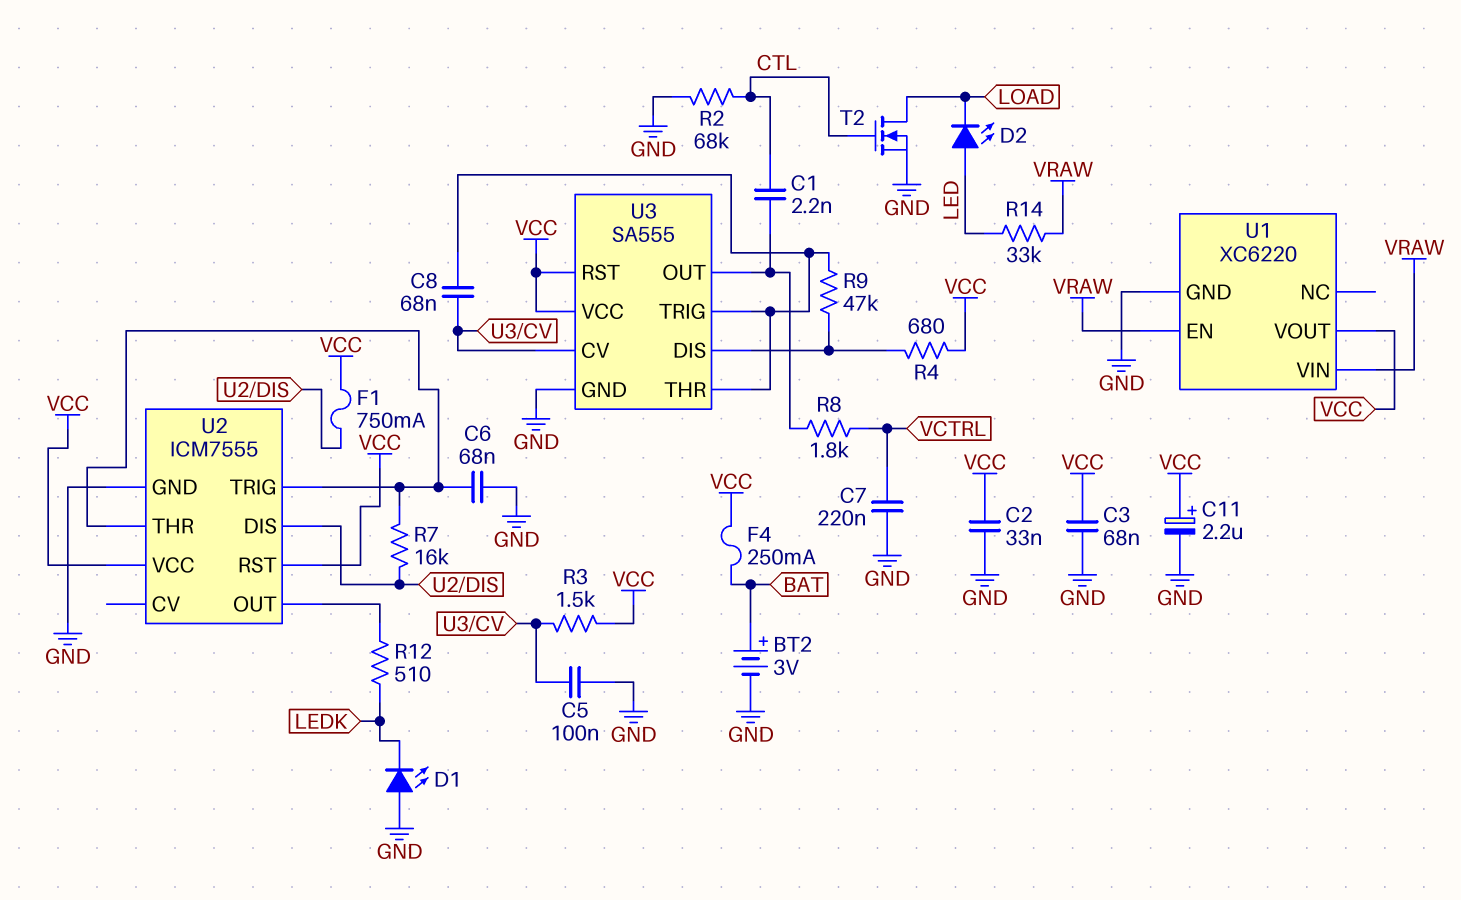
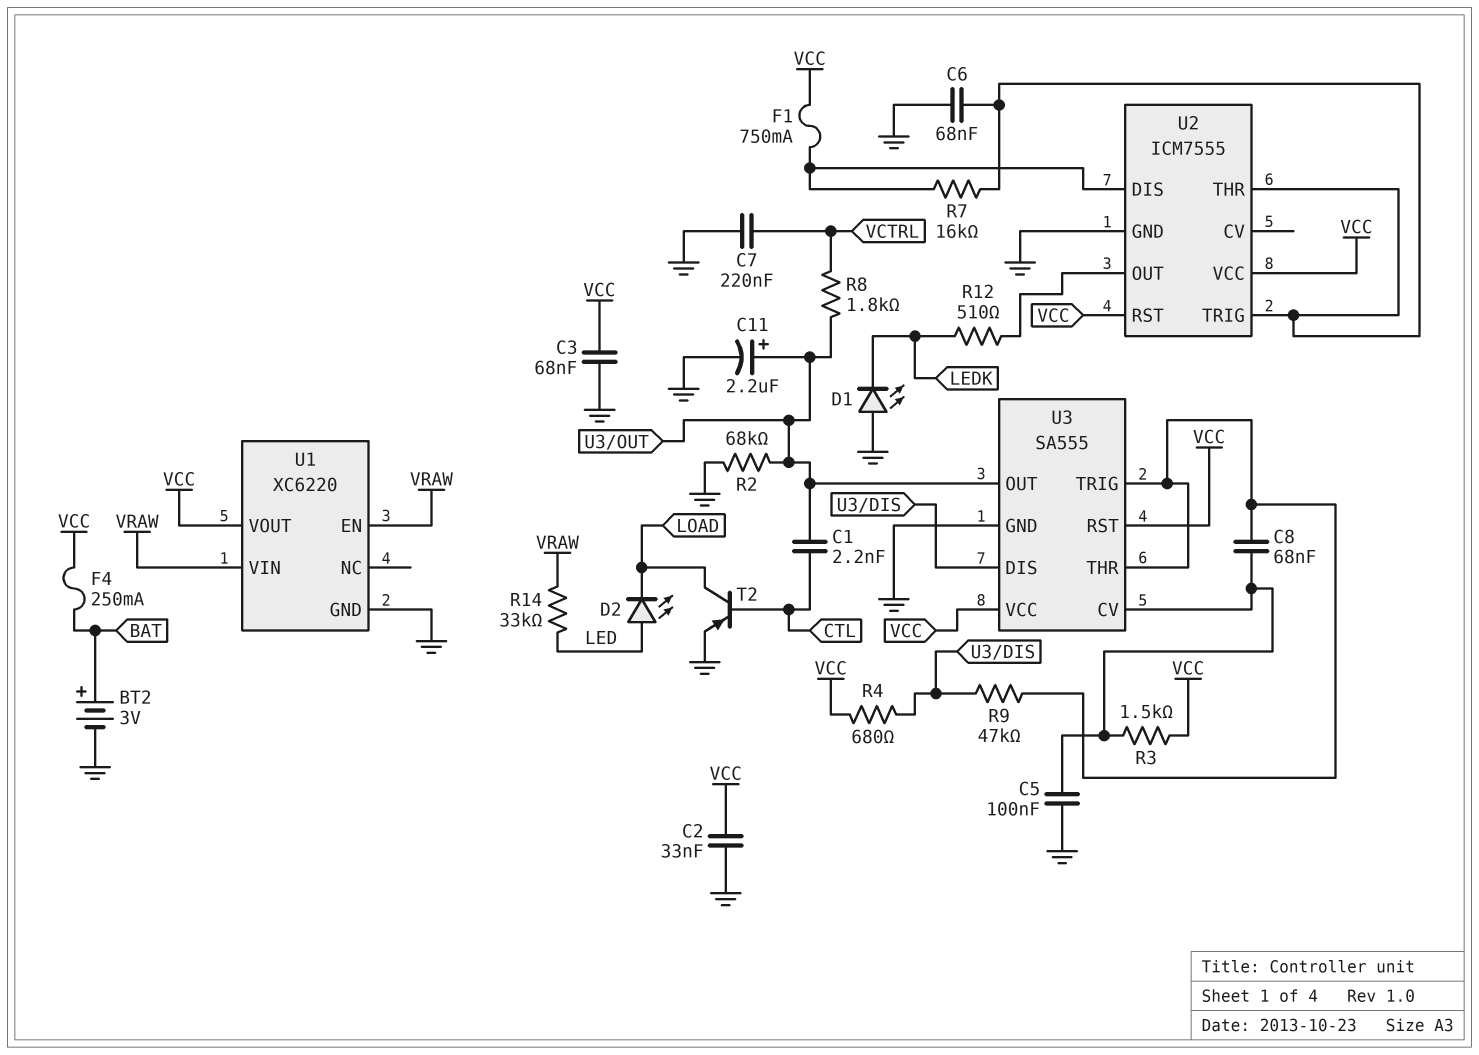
C11: 2.2uF (plus VCC, minus GND) -> 2.2uF (plus U3/OUT, minus GND)
R2: 68k (CTL, GND) -> 68k (GND, U3/OUT)
T2: NMOS (G CTL, D LOAD, S GND) -> PNP (B CTL, C LOAD, E GND)

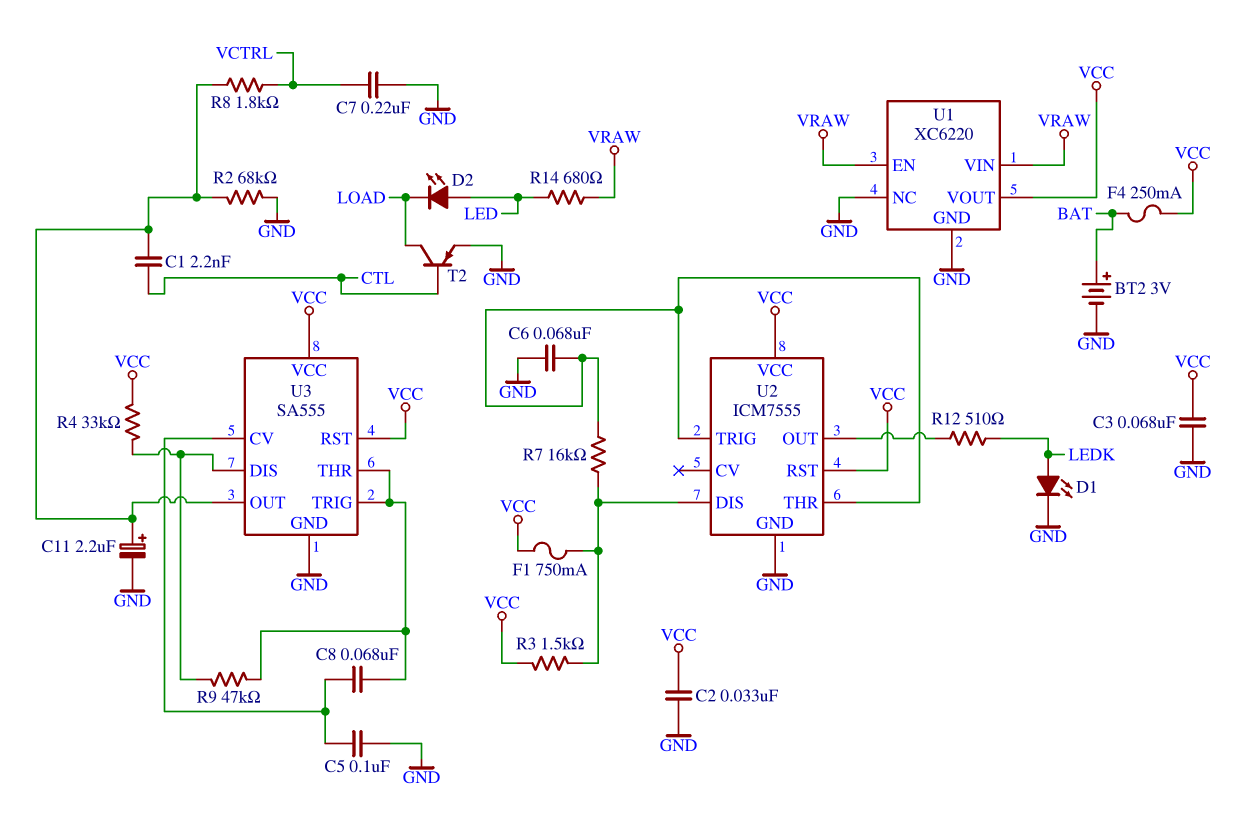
D1: LED (A GND, K LEDK) -> LED (A LEDK, K GND)
R3: 1.5k (U3/CV, VCC) -> 1.5k (U2/DIS, VCC)
R4: 680 (U3/DIS, VCC) -> 33k (U3/DIS, VCC)
R14: 33k (LED, VRAW) -> 680 (LED, VRAW)
U1 pin NC: none -> GND

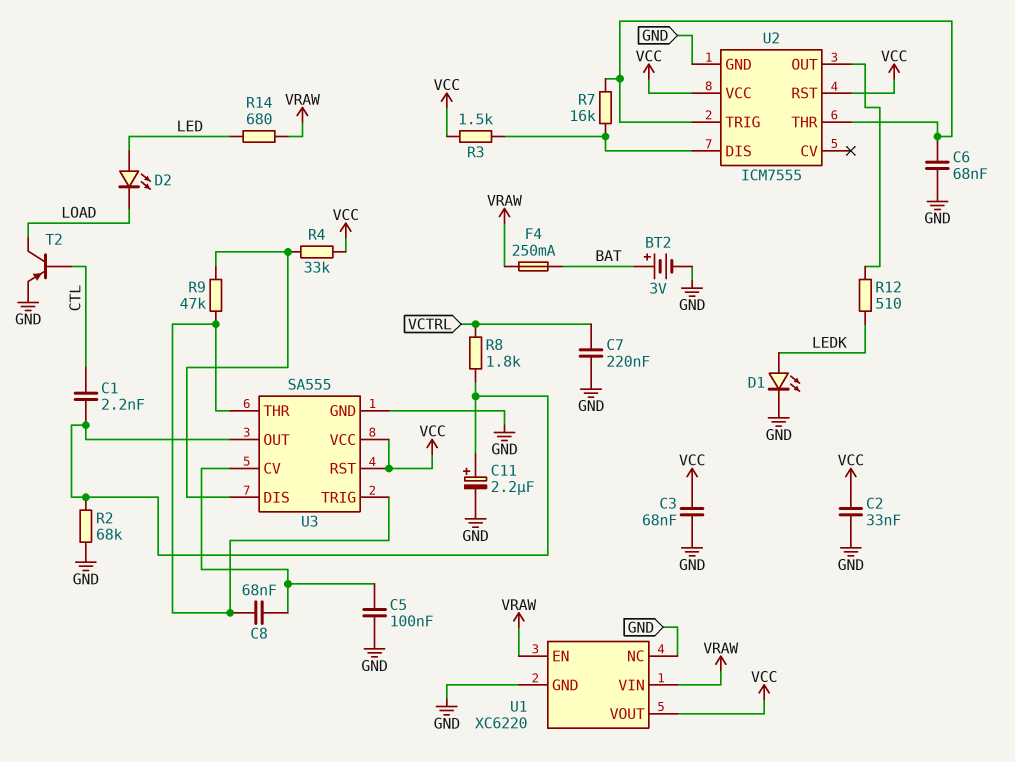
F1: 750mA (U2/DIS, VCC) -> none
F4: 250mA (BAT, VCC) -> 250mA (BAT, VRAW)

